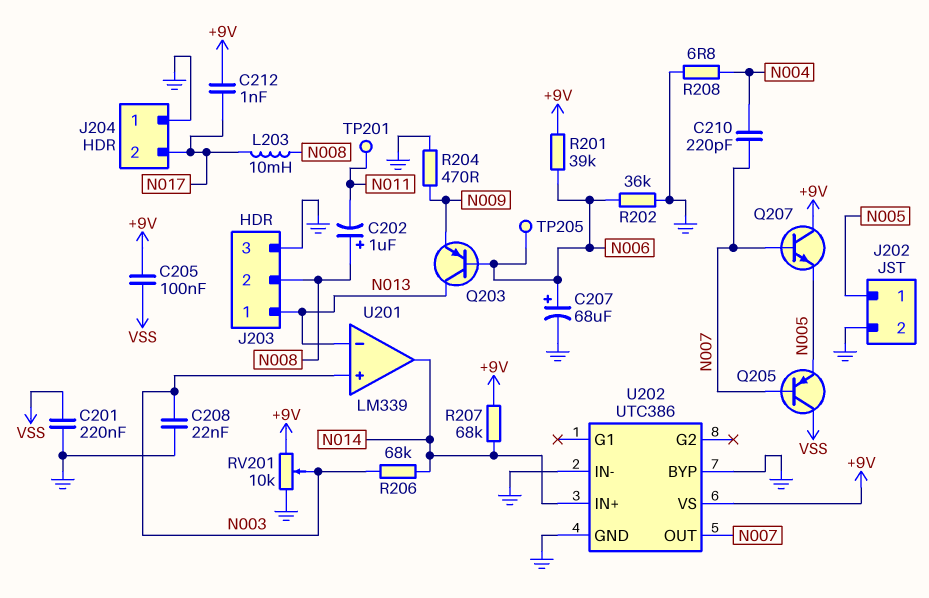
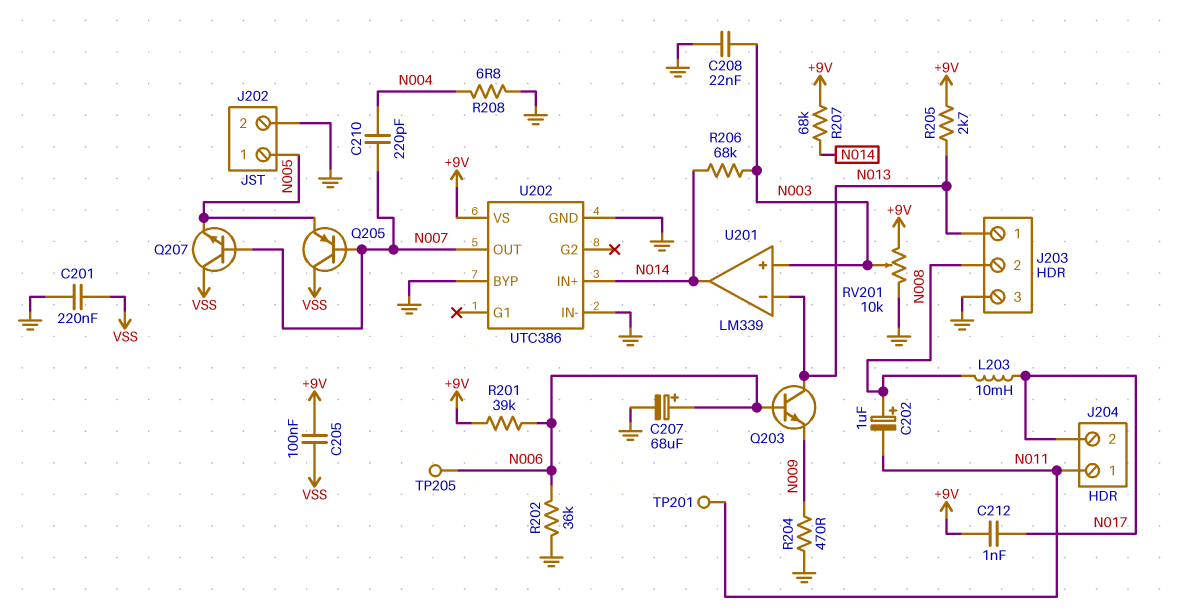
J204 pin 1: GND -> N011
Q203: PNP (B N006, C N013, E N009) -> NPN (B N006, C N013, E N009)
Q207: NPN (B N007, C +9V, E N005) -> NPN (B N007, C VSS, E N005)
R205: none -> 2.7k (+9V, N013)

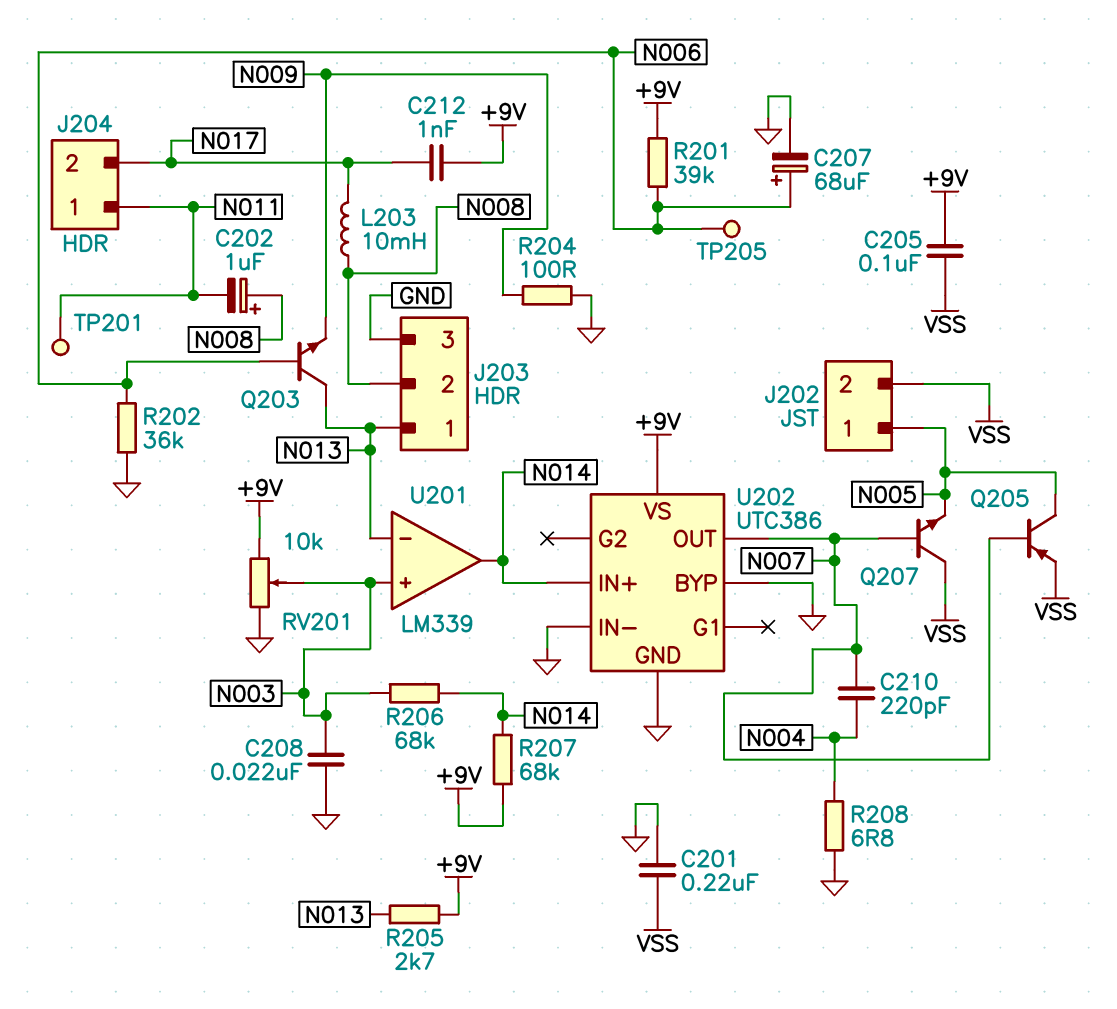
J202 pin 2: GND -> VSS
Q205: PNP (B N007, C VSS, E N005) -> PNP (B N007, C N005, E VSS)
R204: 470 (GND, N009) -> 100 (GND, N009)

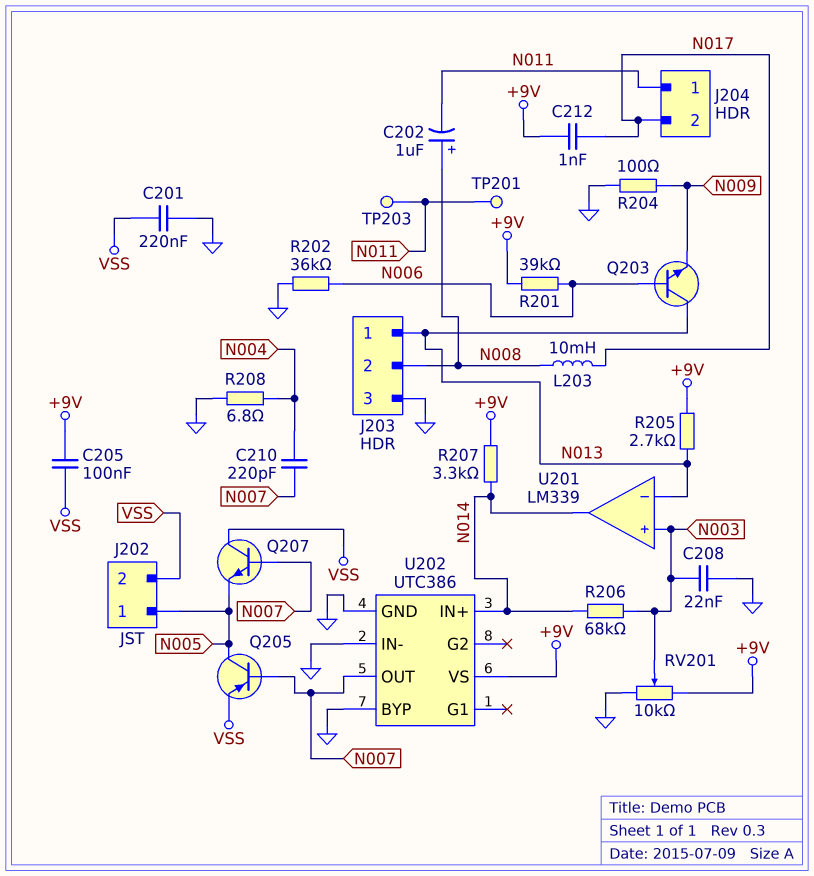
C207: 68uF (plus N006, minus GND) -> none
R207: 68k (+9V, N014) -> 3.3k (+9V, N014)
TP203: none -> test point (N011)
TP205: test point (N006) -> none

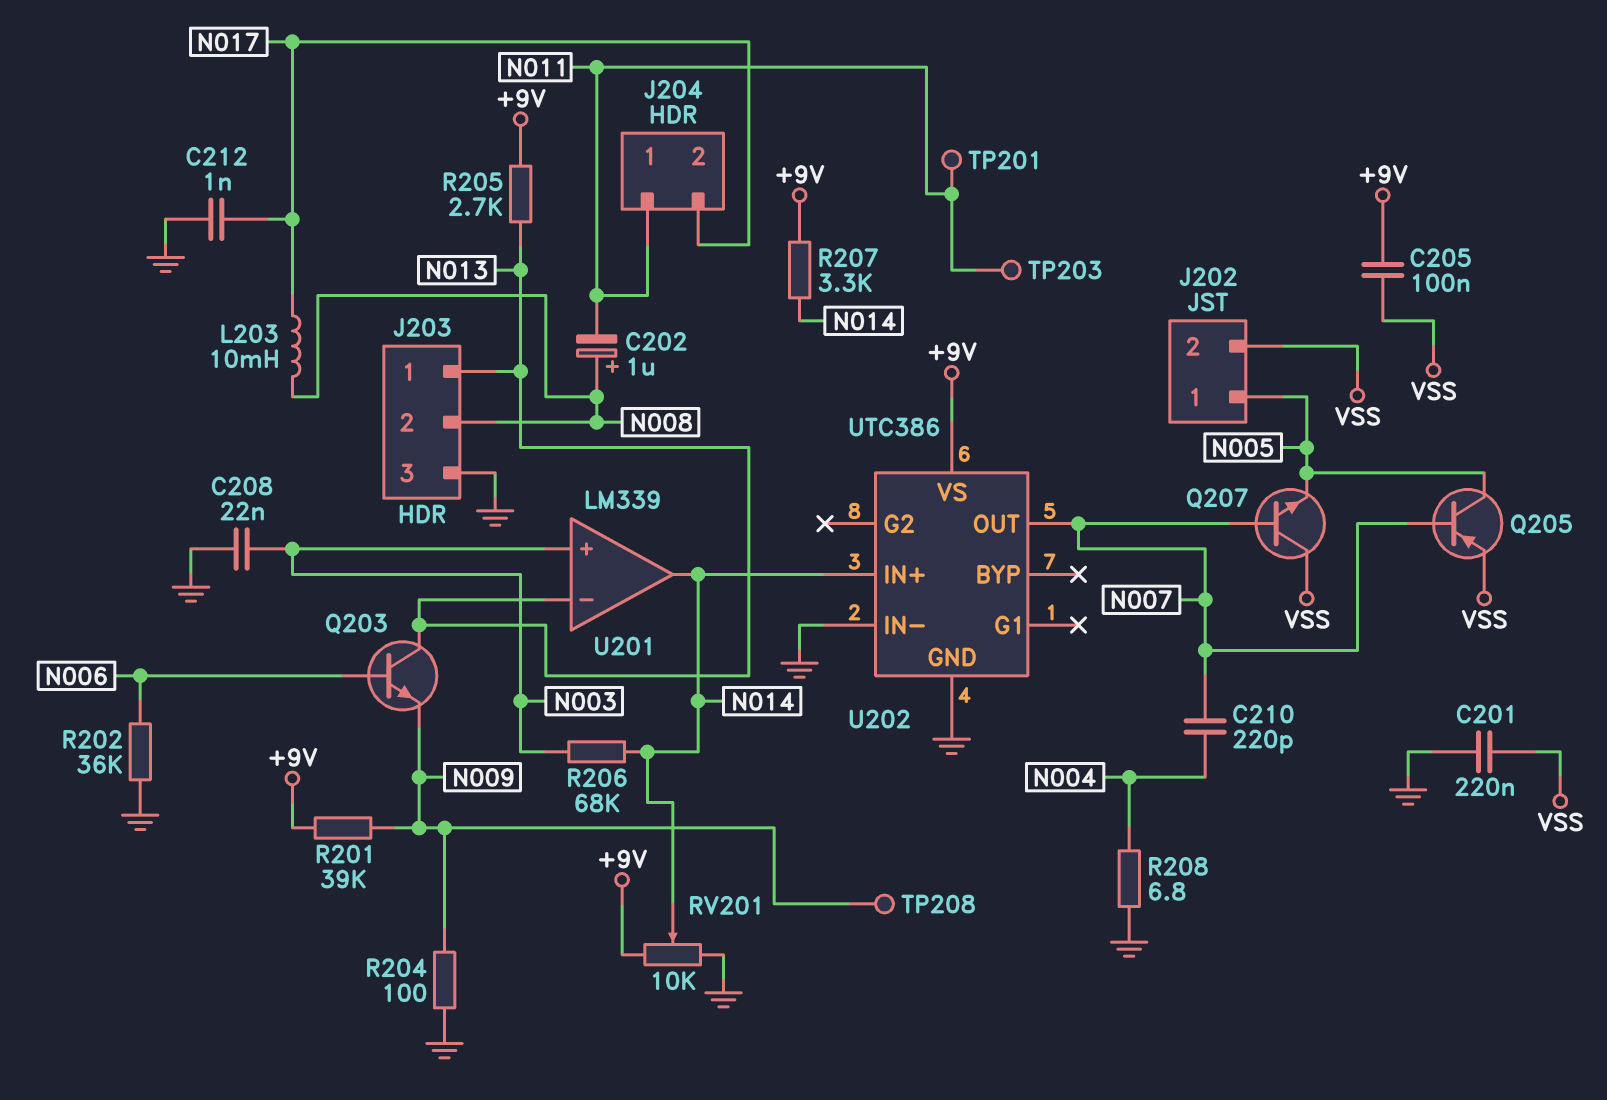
C212: 1nF (+9V, N017) -> 1nF (GND, N017)
R201: 39k (+9V, N006) -> 39k (+9V, N009)
RV201: 10k (+9V, GND, wiper N003) -> 10k (+9V, GND, wiper N014)
TP208: none -> test point (N009)
U202 pin BYP: GND -> none

